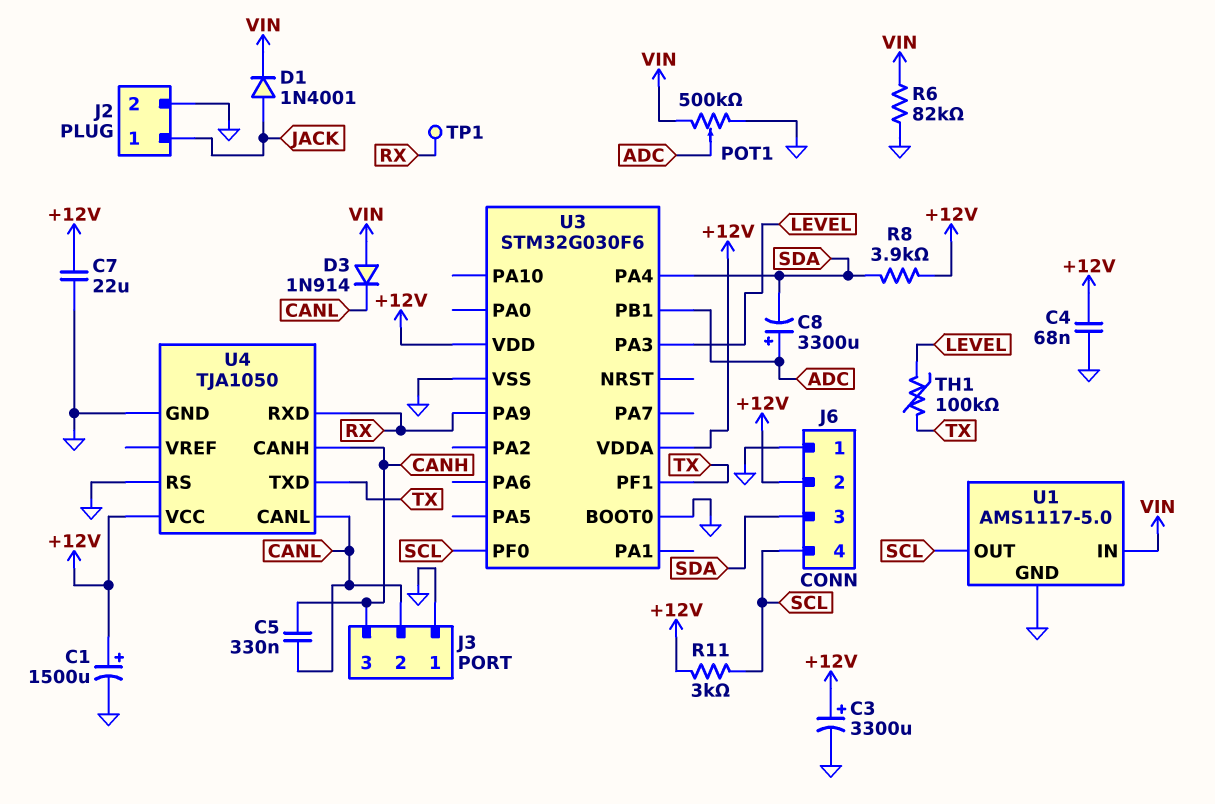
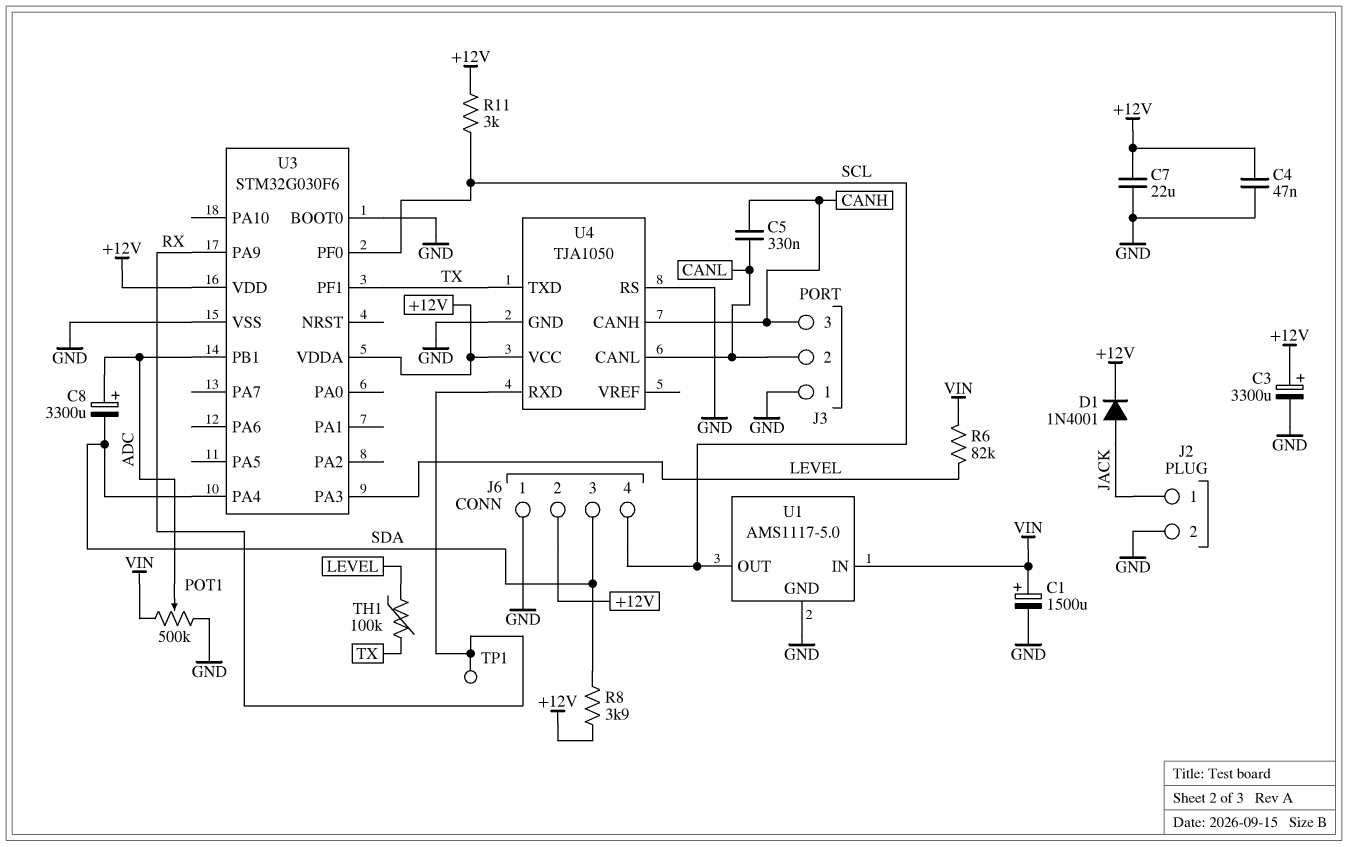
C1: 1500uF (plus +12V, minus GND) -> 1500uF (plus VIN, minus GND)
C4: 68nF (+12V, GND) -> 47nF (+12V, GND)
D1: diode 1N4001 (A JACK, K VIN) -> diode 1N4001 (A JACK, K +12V)
D3: diode 1N914 (A VIN, K CANL) -> none
R6: 82k (GND, VIN) -> 82k (LEVEL, VIN)

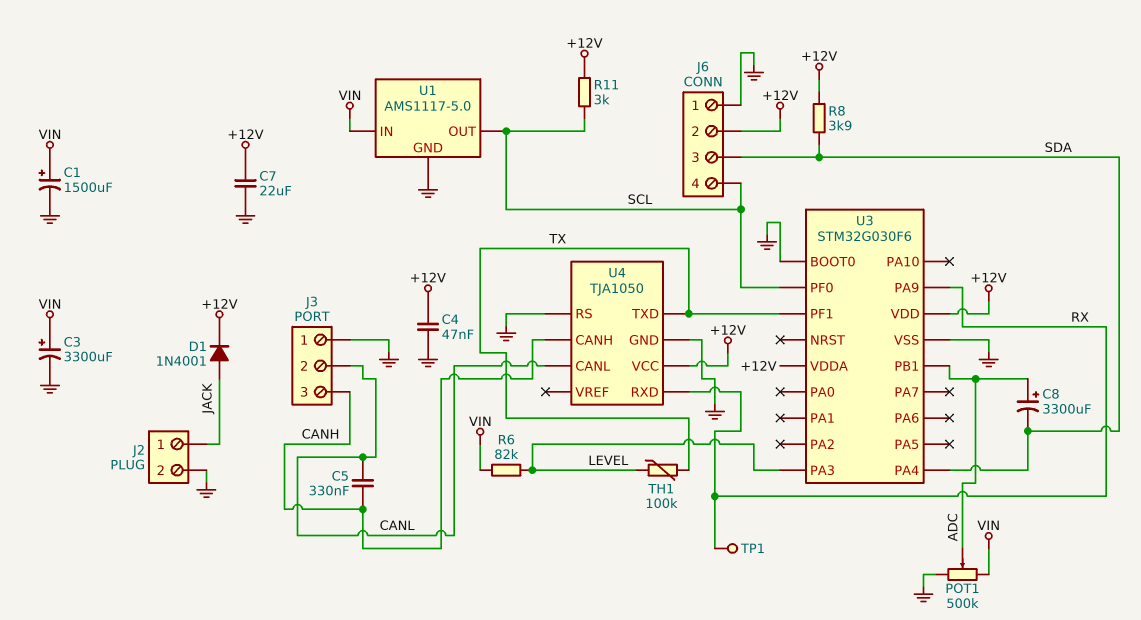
C3: 3300uF (plus +12V, minus GND) -> 3300uF (plus VIN, minus GND)

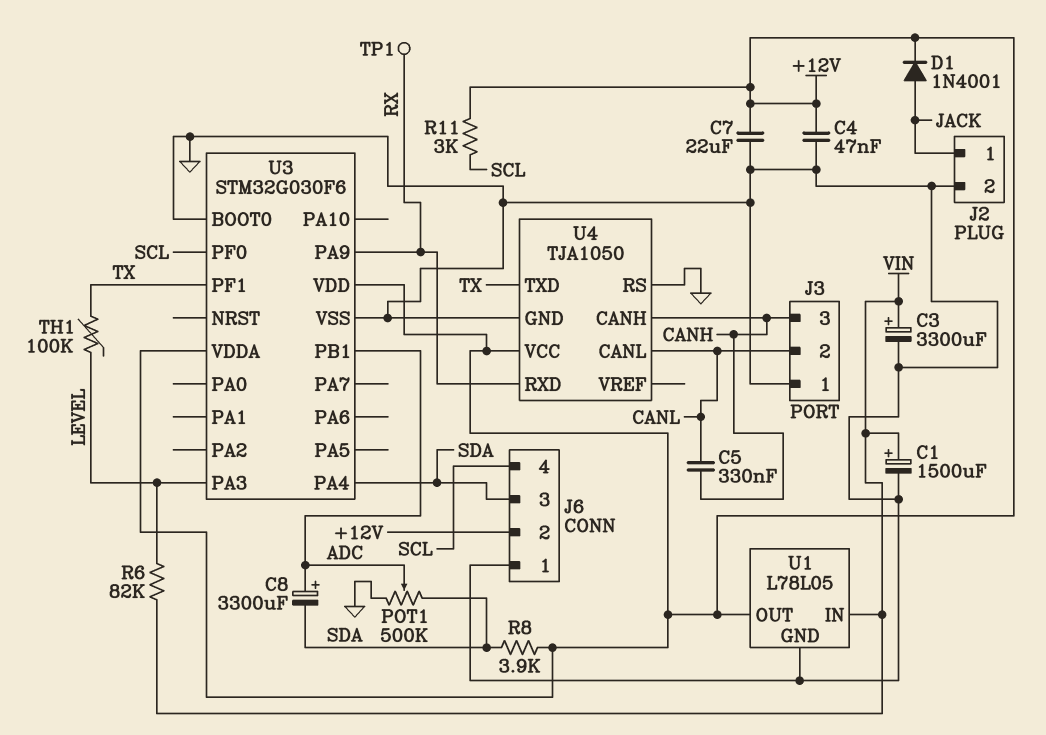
POT1: 500k (GND, VIN, wiper ADC) -> 500k (GND, SDA, wiper ADC)
U1: AMS1117-5.0 -> L78L05
U1 pin OUT: SCL -> +12V

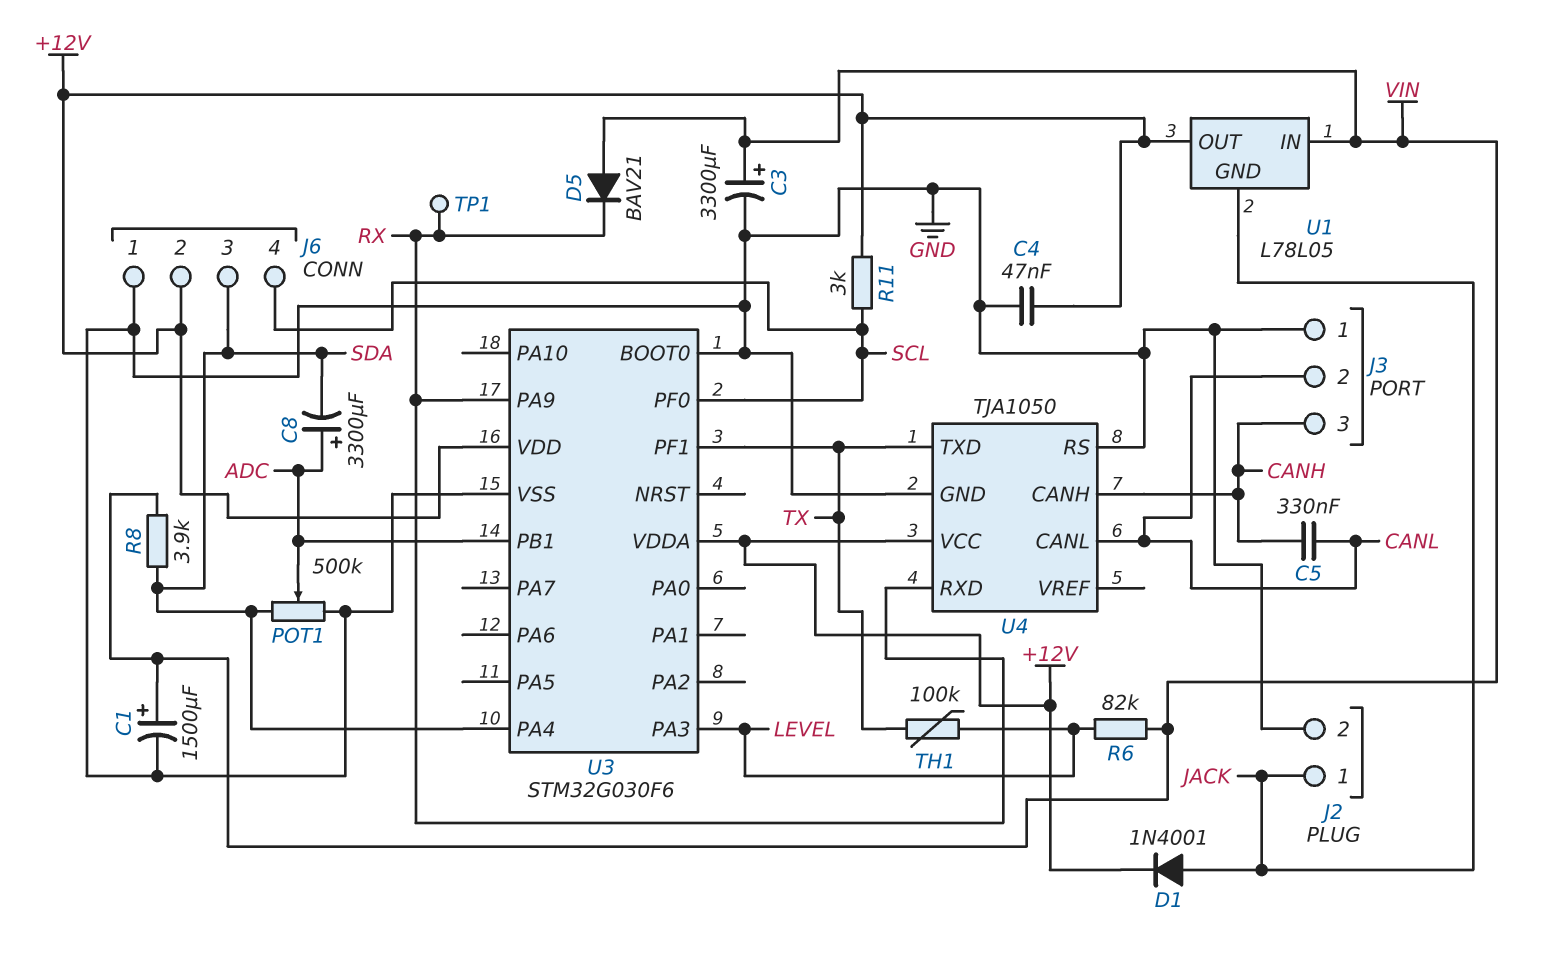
C7: 22uF (+12V, GND) -> none
D5: none -> diode BAV21 (A VIN, K RX)
R8: 3.9k (+12V, SDA) -> 3.9k (SDA, VIN)
U1 pin GND: GND -> JACK

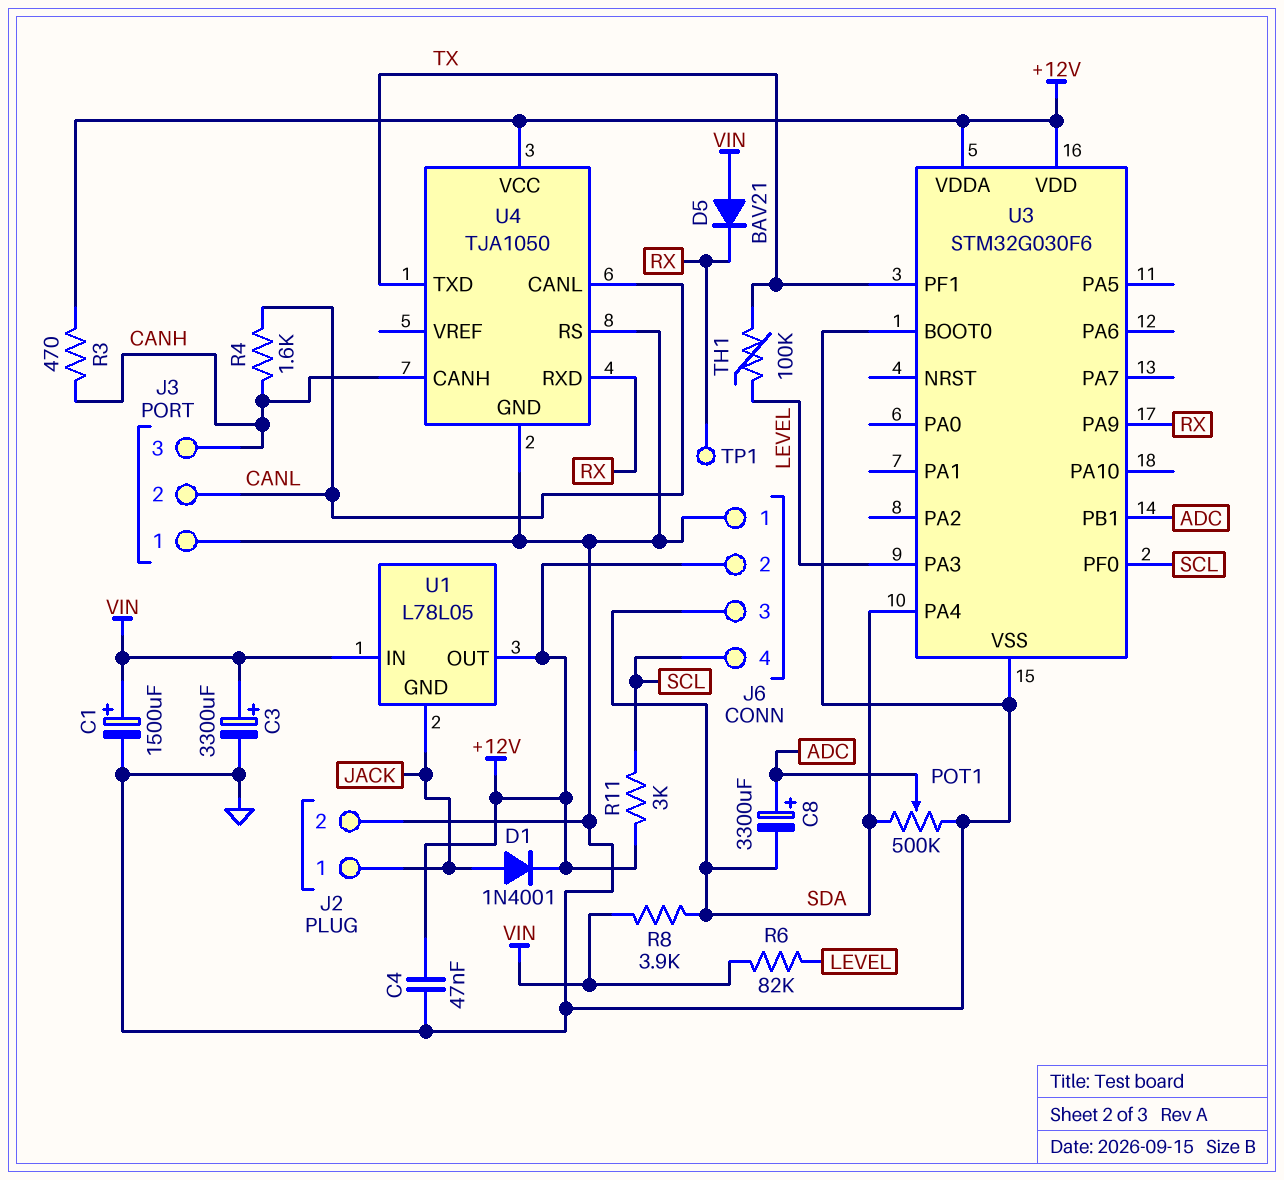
C5: 330nF (CANH, CANL) -> none
R3: none -> 470 (+12V, CANH)
R4: none -> 1.6k (CANH, CANL)

